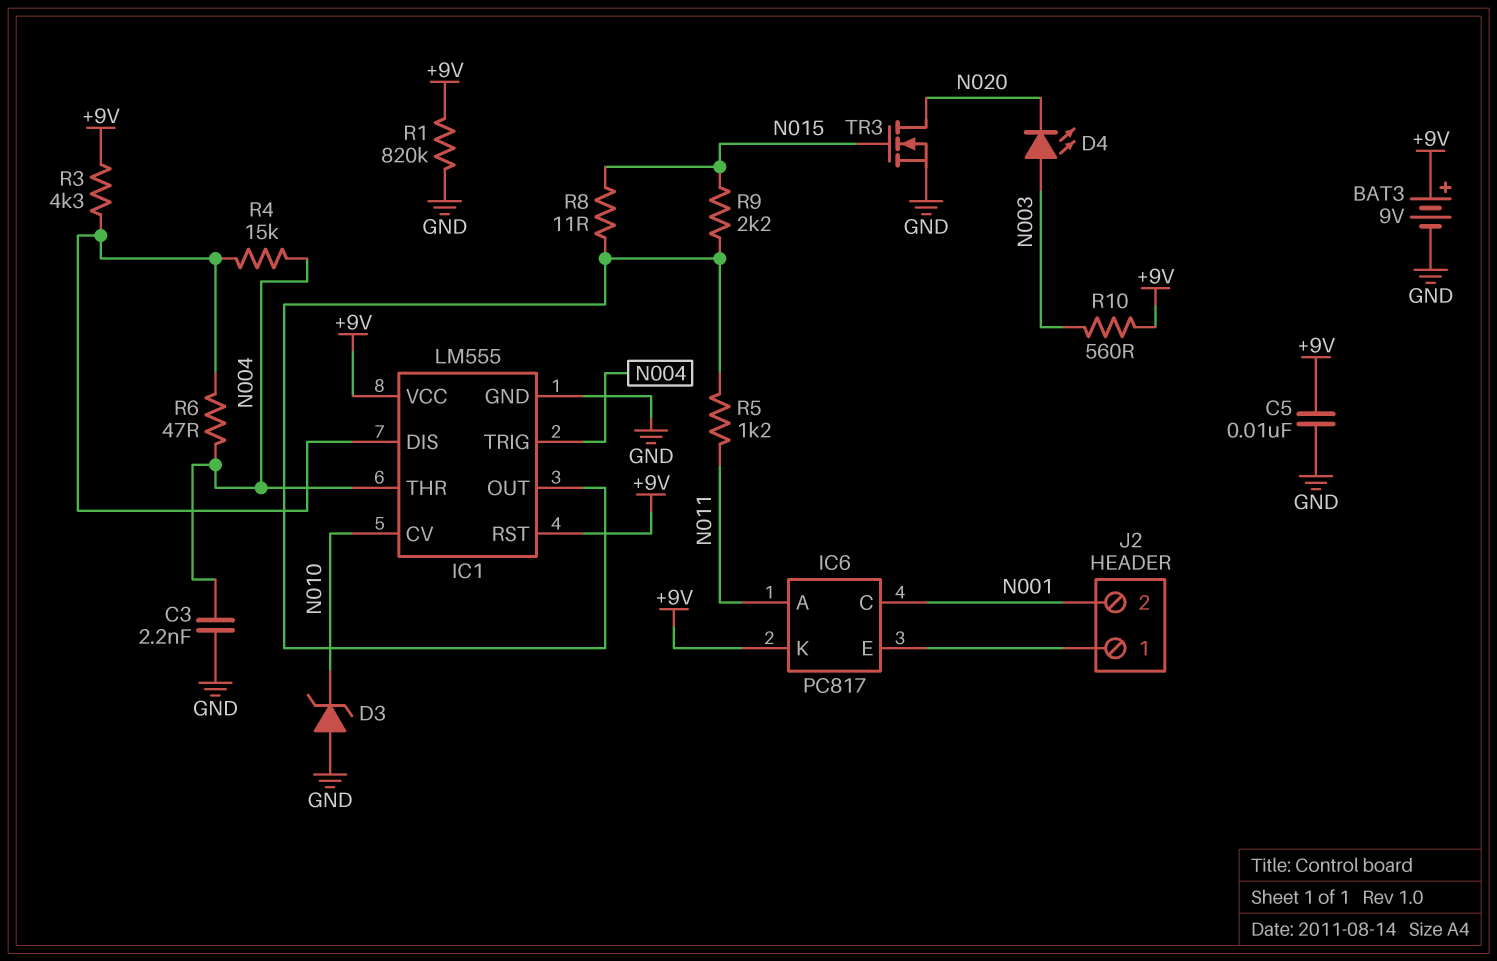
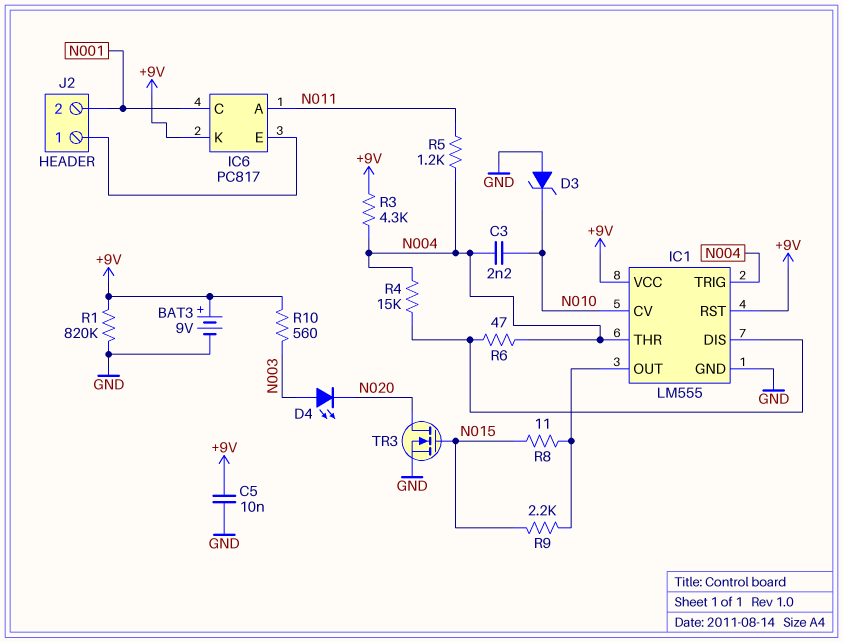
C3: 2.2nF (GND, N004) -> 2.2nF (N004, N010)
R3: 4.3k (+9V, IC1/DIS) -> 4.3k (+9V, N004)
R5: 1.2k (IC1/OUT, N011) -> 1.2k (N004, N011)

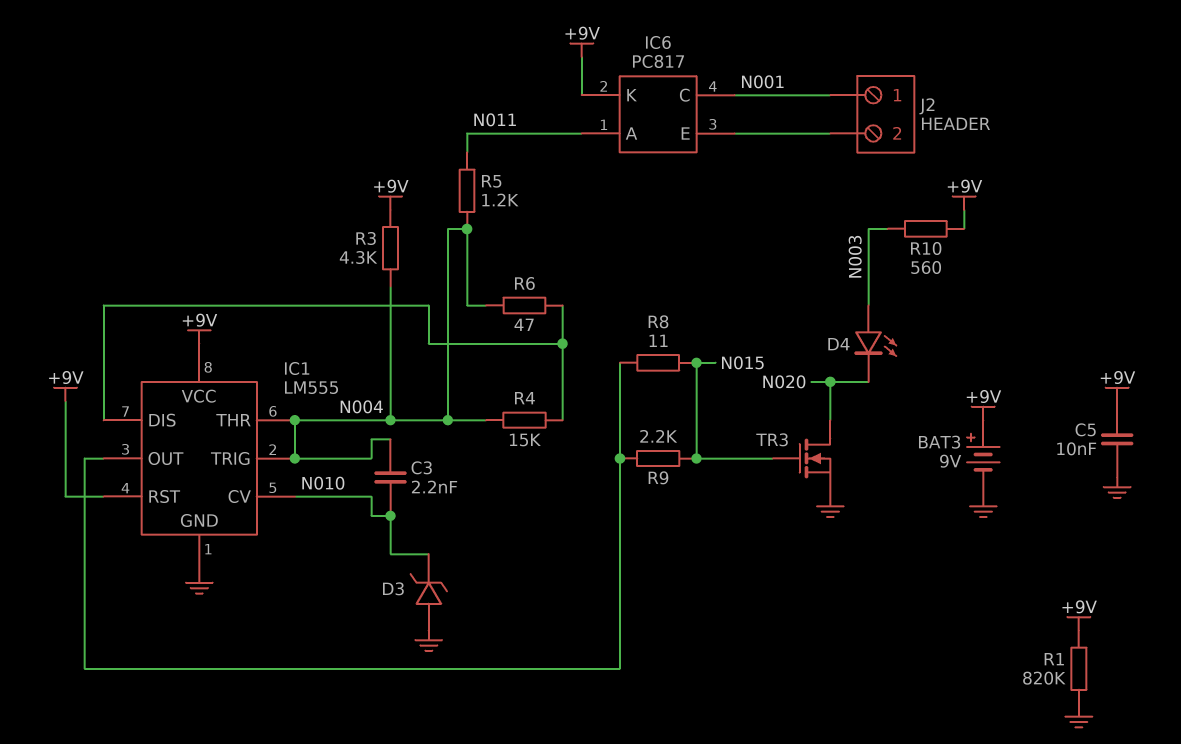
J2 pin 1: IC6/E -> N001
J2 pin 2: N001 -> IC6/E

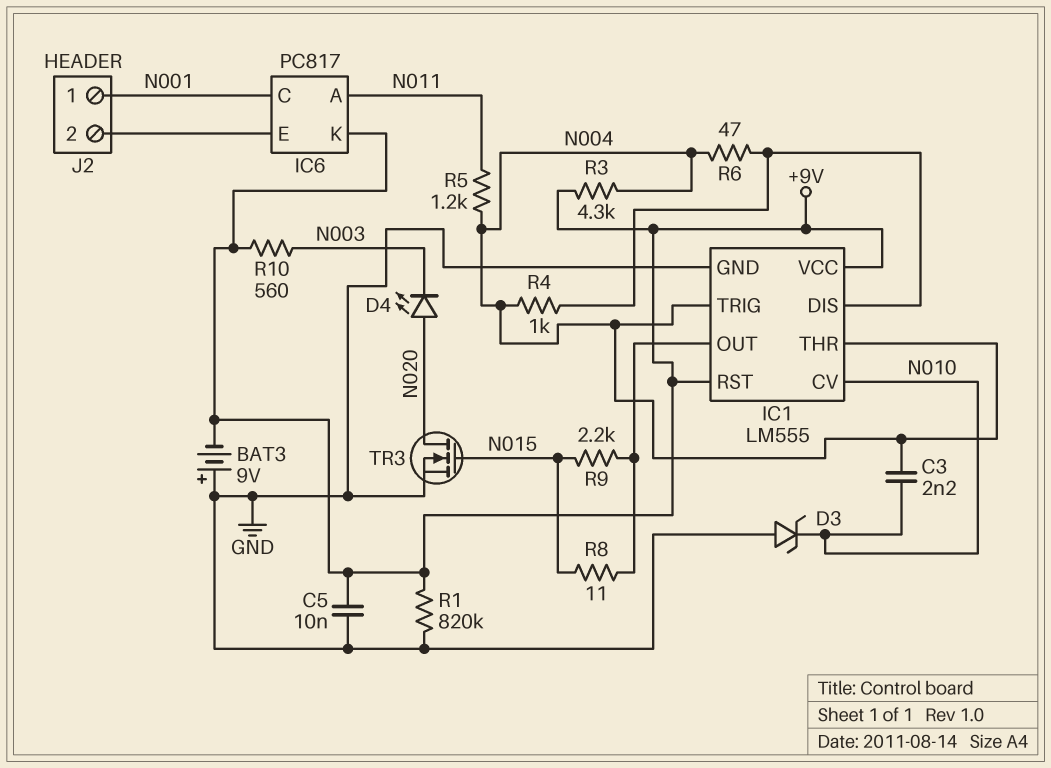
BAT3: 9V (plus +9V, minus GND) -> 9V (plus GND, minus +9V)
D4: LED (A N003, K N020) -> LED (A N020, K N003)
R4: 15k (IC1/DIS, N004) -> 1k (IC1/DIS, N004)

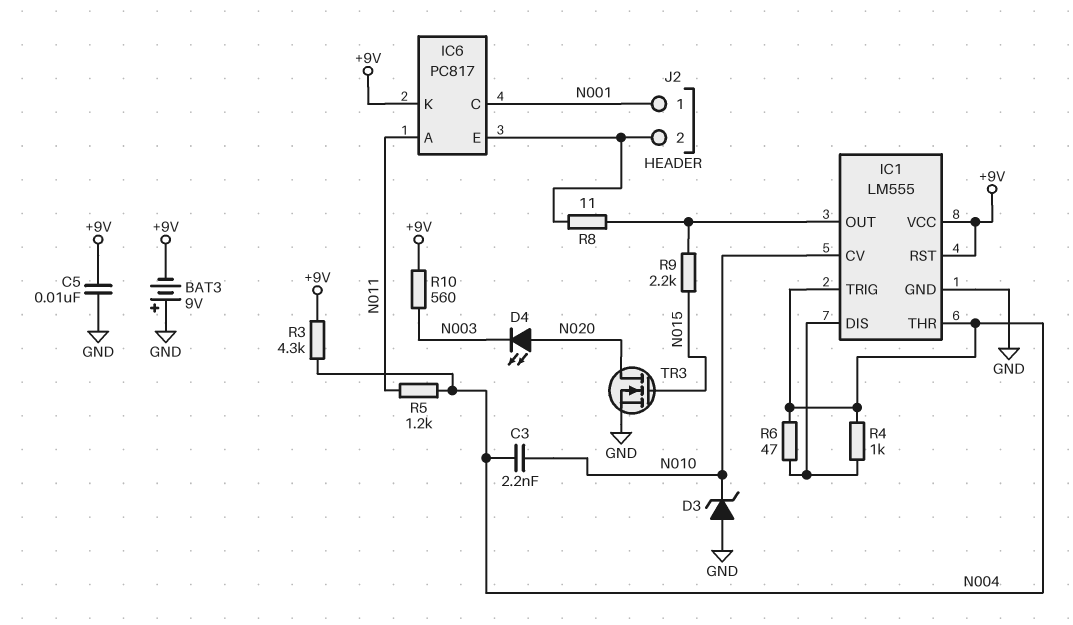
R1: 820k (+9V, GND) -> none
R8: 11 (IC1/OUT, N015) -> 11 (IC1/OUT, IC6/E)

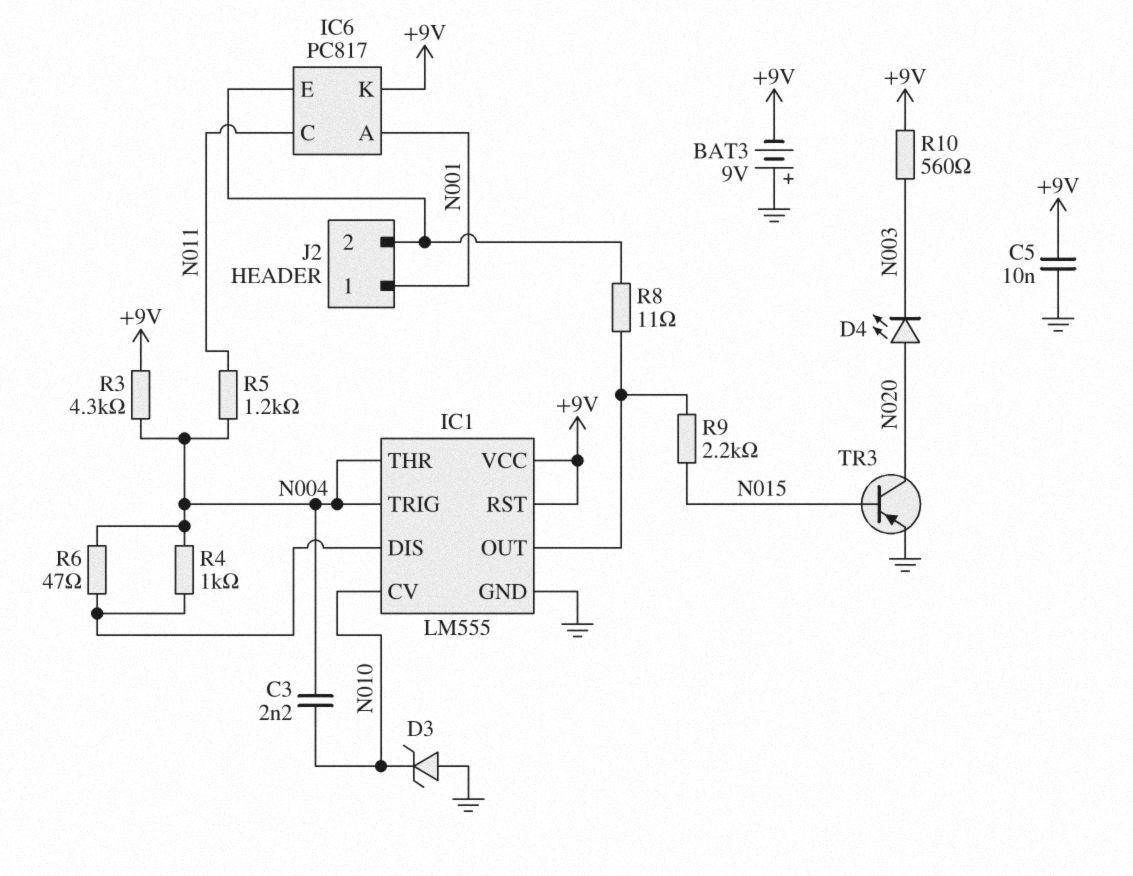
IC6 pin A: N011 -> N001
IC6 pin C: N001 -> N011
TR3: NMOS (G N015, D N020, S GND) -> PNP (B N015, C N020, E GND)

